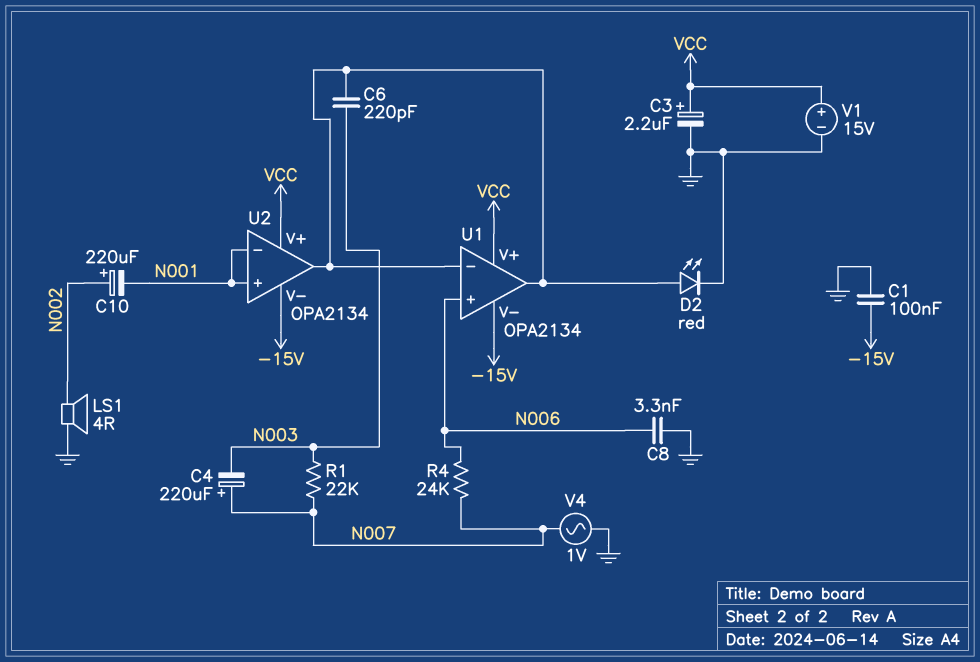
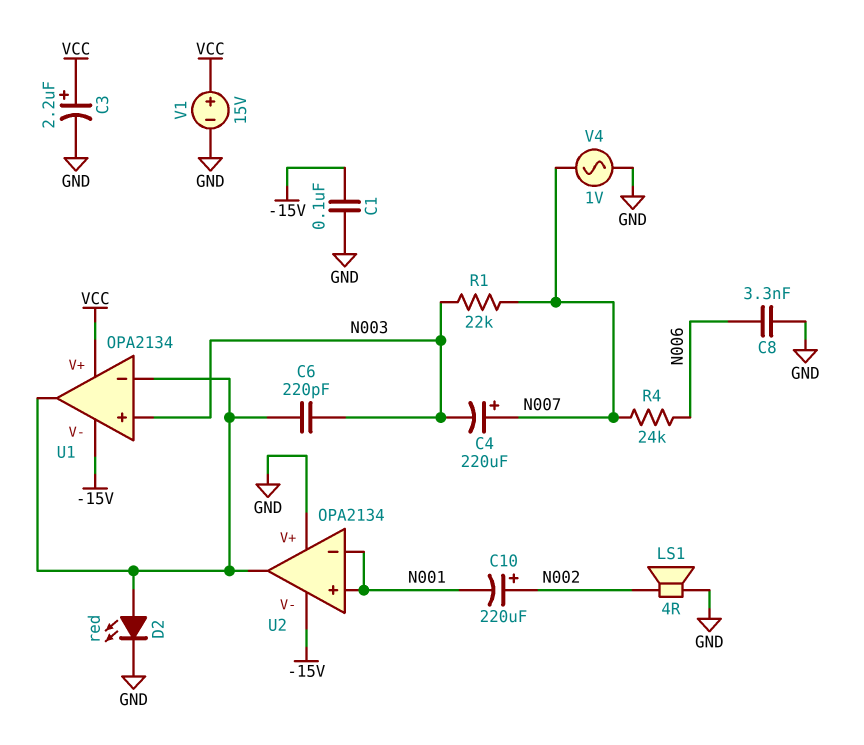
U1 pin in+: N006 -> N003
U2 pin V+: VCC -> GND

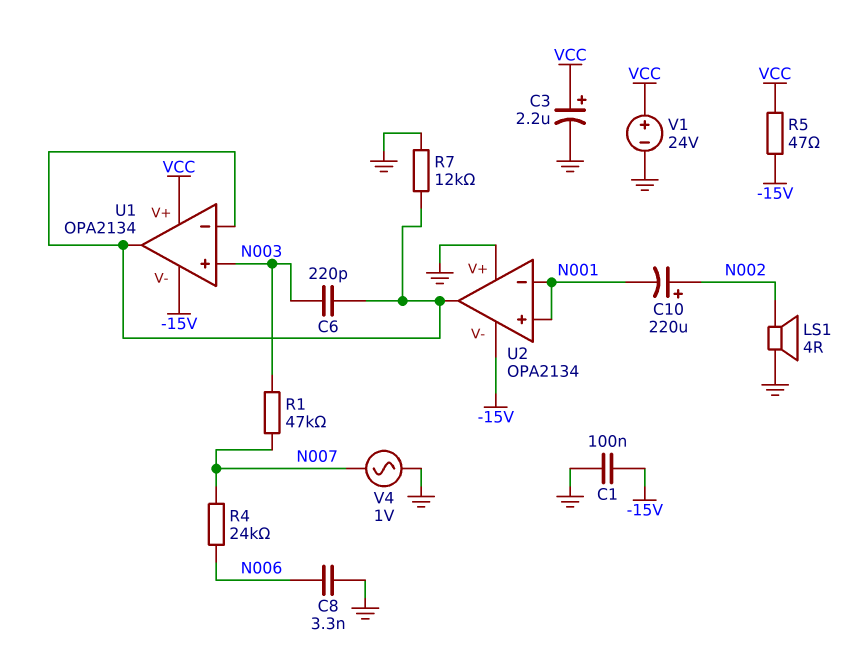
C4: 220uF (plus N007, minus N003) -> none
D2: LED red (A U1/in-, K GND) -> none
R1: 22k (N003, N007) -> 47k (N003, N007)
R5: none -> 47 (-15V, VCC)
R7: none -> 12k (GND, U1/in-)
V1: 15V (plus VCC, minus GND) -> 24V (plus VCC, minus GND)

